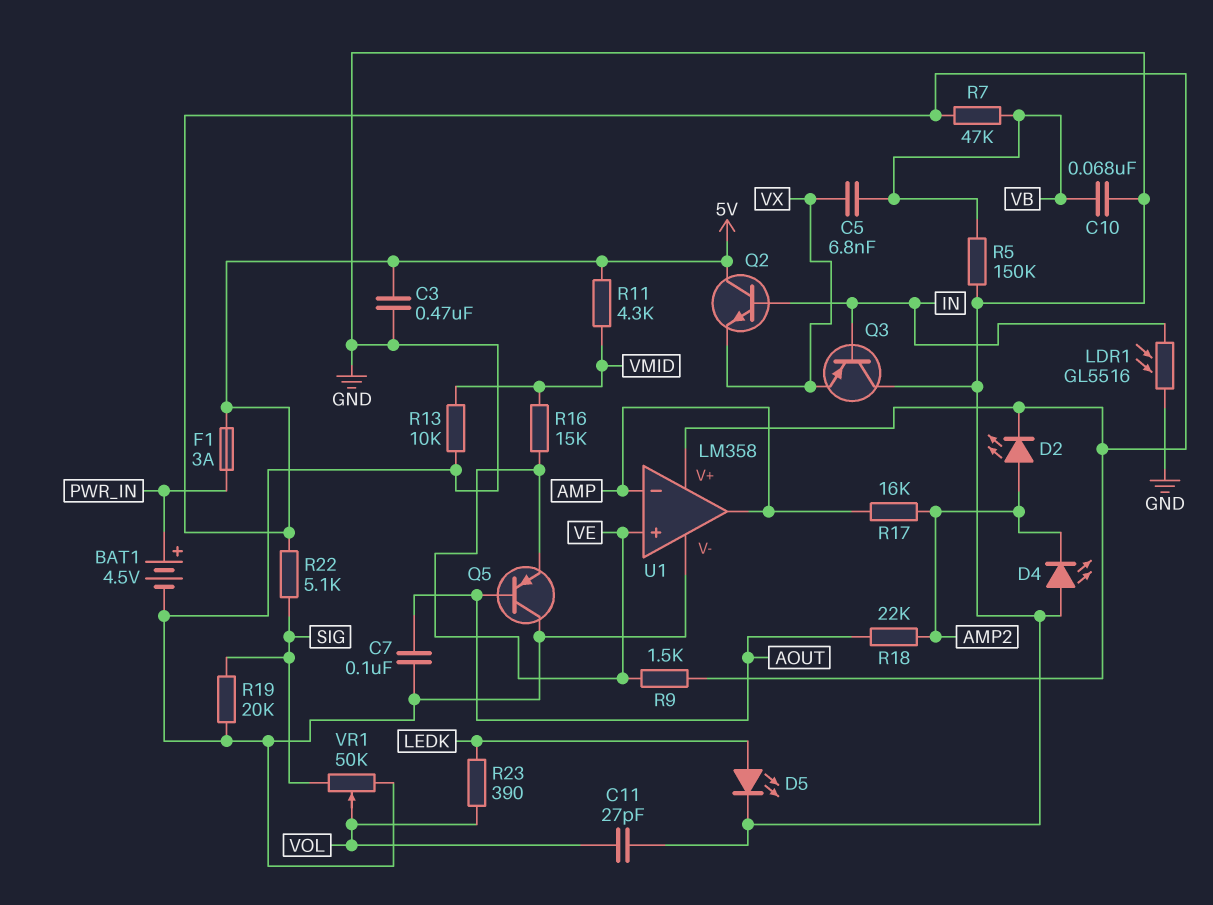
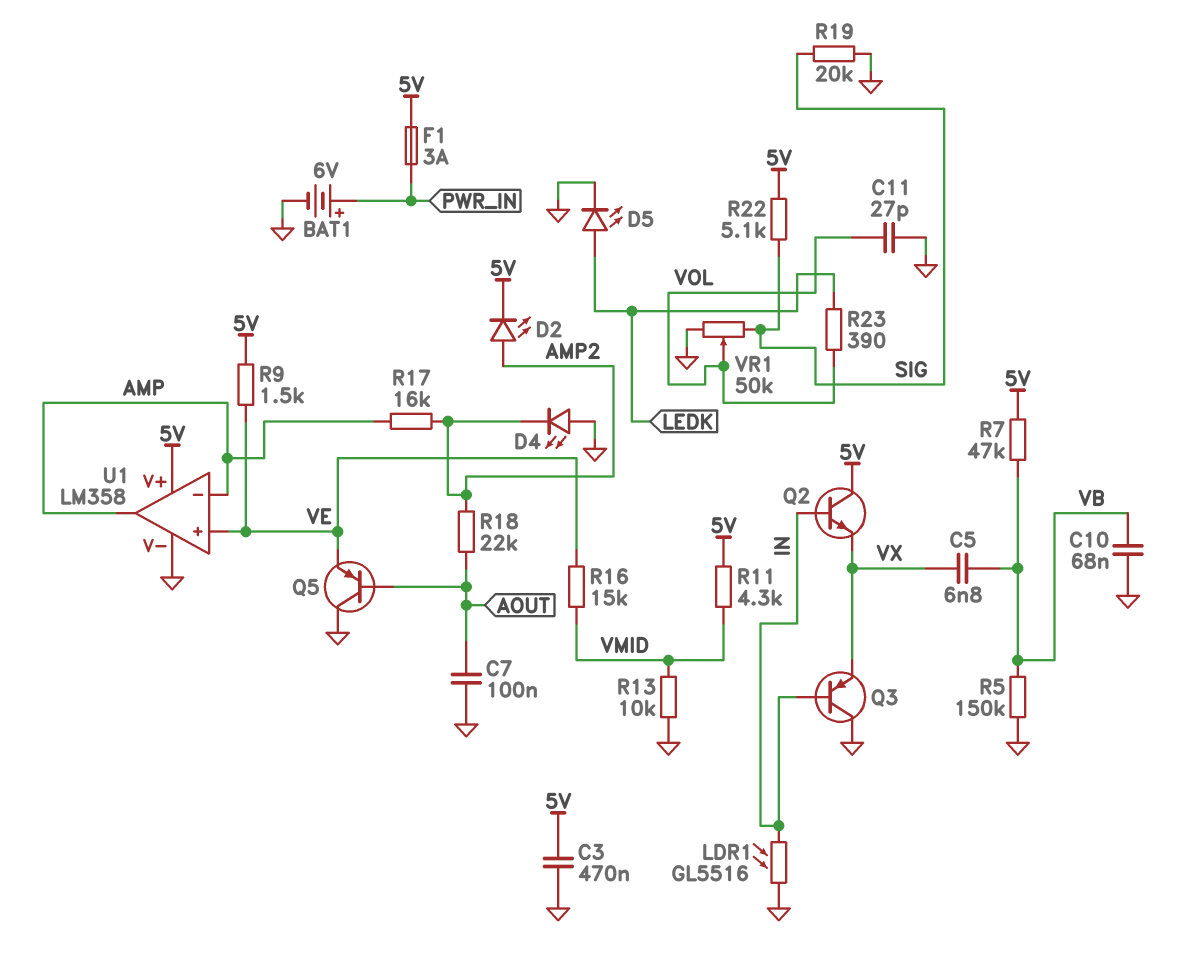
BAT1: 4.5V (plus PWR_IN, minus GND) -> 6V (plus PWR_IN, minus GND)

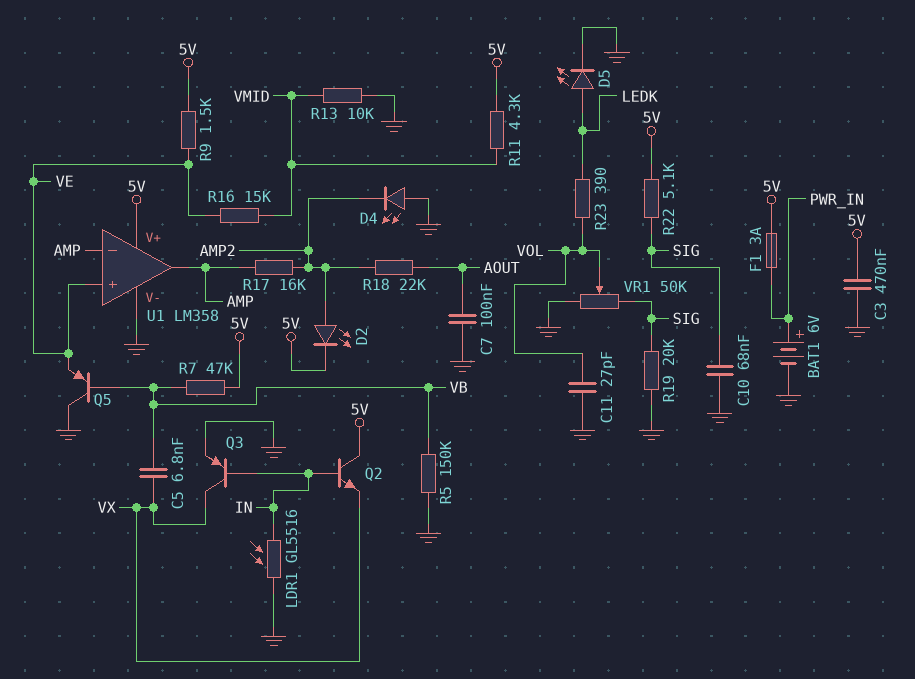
C10: 68nF (GND, VB) -> 68nF (GND, SIG)
Q3: PNP (B IN, C GND, E VX) -> PNP (B IN, C VX, E GND)
Q5: PNP (B AOUT, C GND, E VE) -> PNP (B VB, C GND, E VE)

